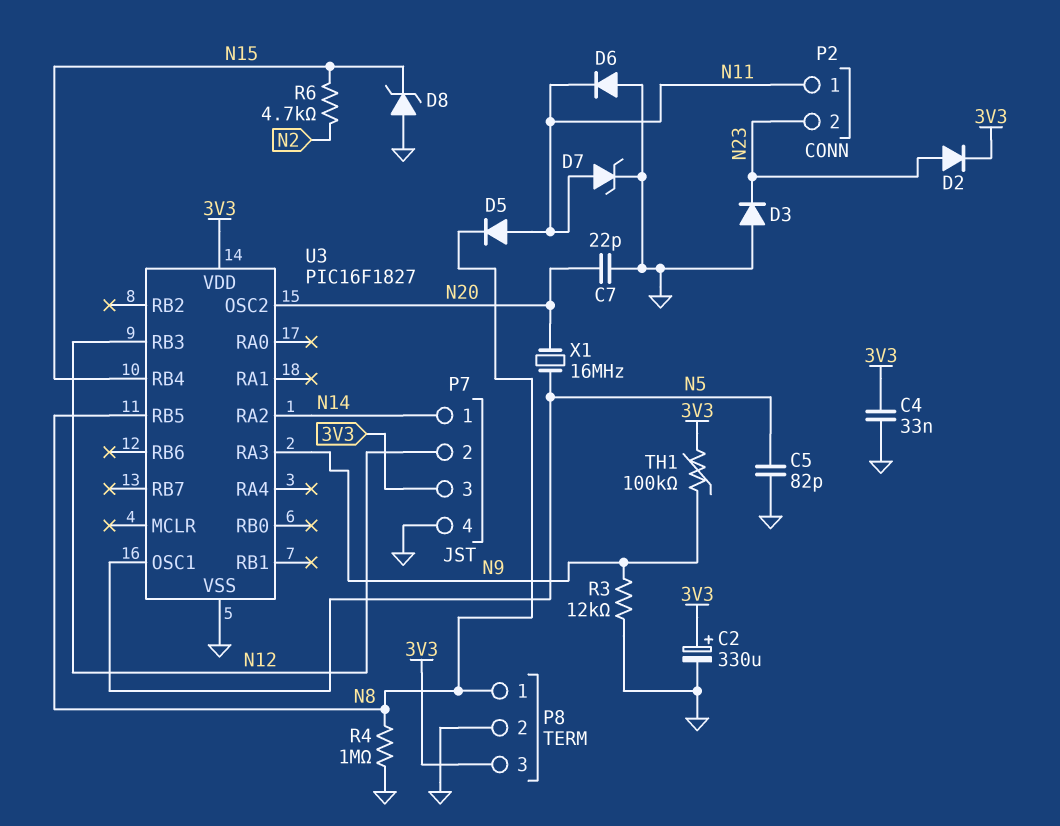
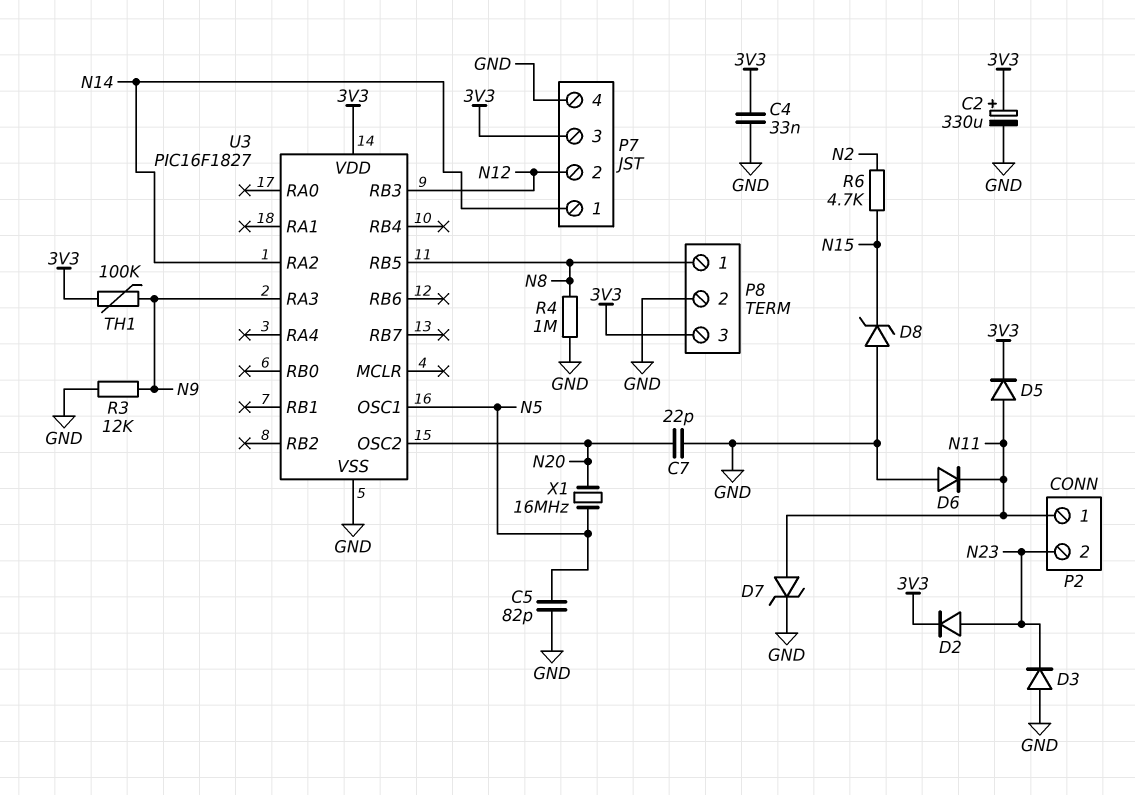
D5: diode (A N11, K N8) -> diode (A N11, K 3V3)
U3 pin RB4: N15 -> none

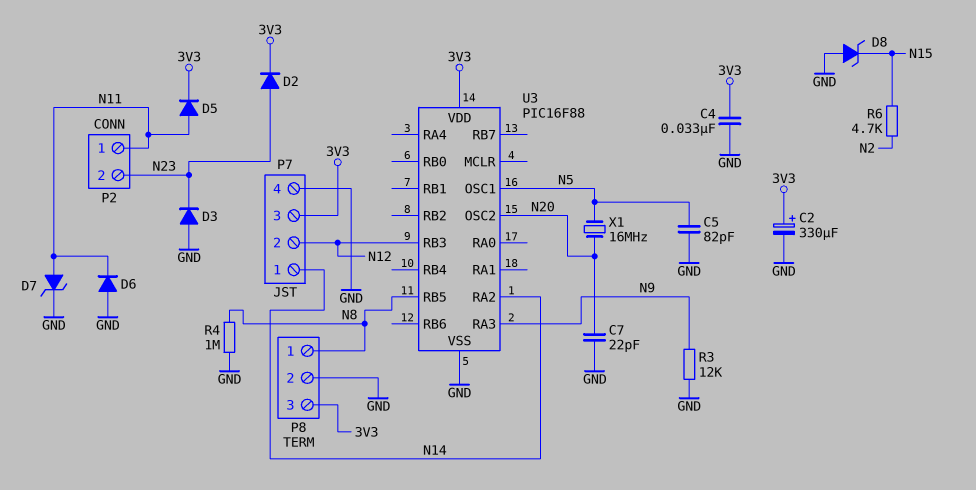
TH1: 100k (3V3, N9) -> none
U3: PIC16F1827 -> PIC16F88

